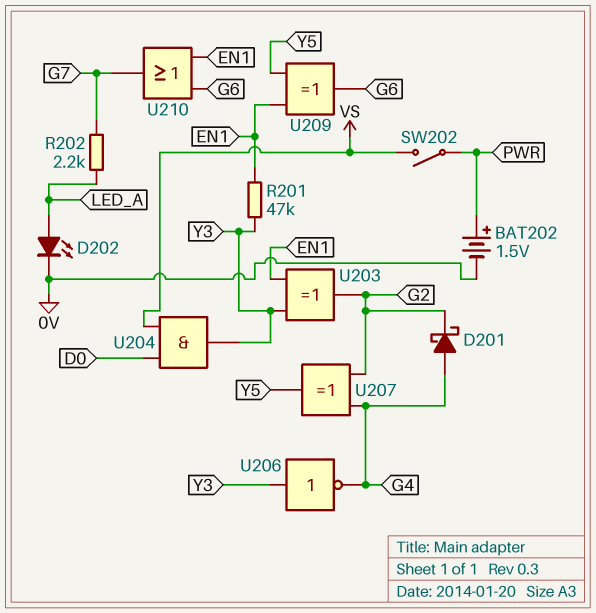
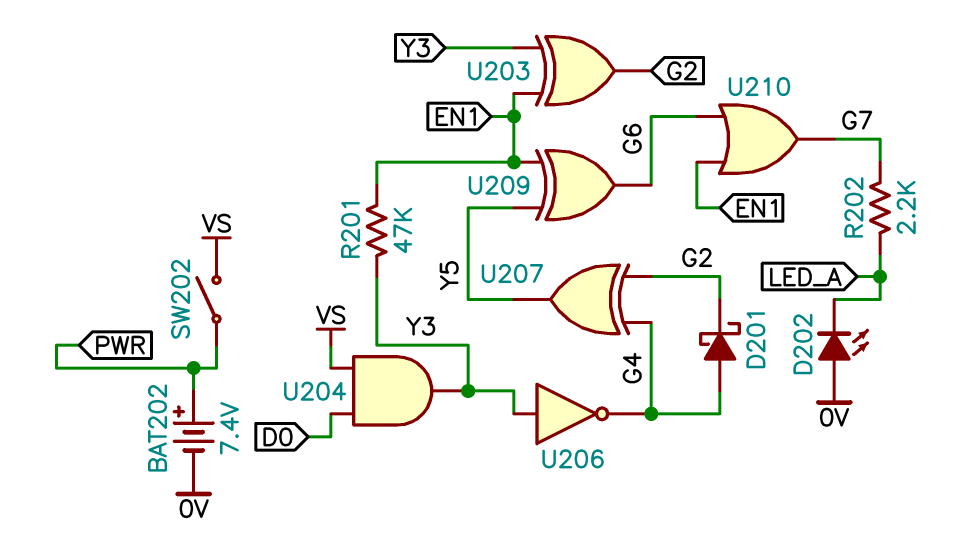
BAT202: 1.5V (plus PWR, minus 0V) -> 7.4V (plus PWR, minus 0V)
D202: LED (A LED_A, K 0V) -> LED (A 0V, K LED_A)

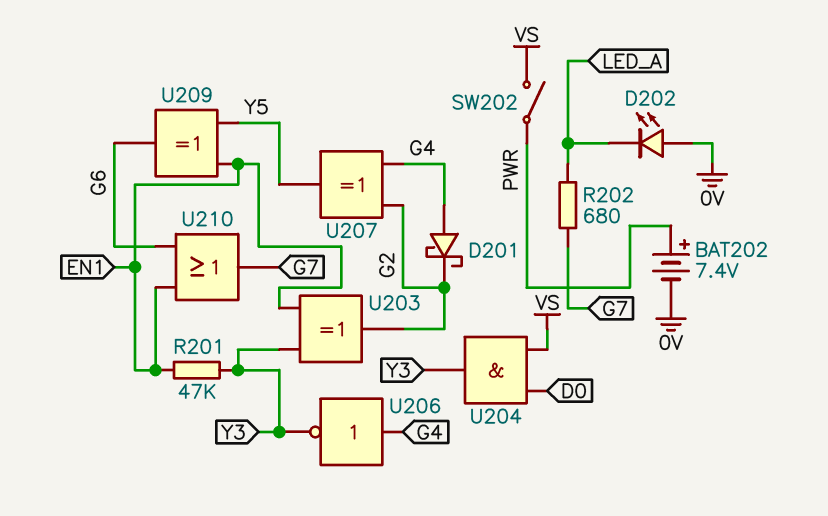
R202: 2.2k (G7, LED_A) -> 680 (G7, LED_A)
U206: NOT (in Y3, out G4) -> NOT (in G4, out Y3)

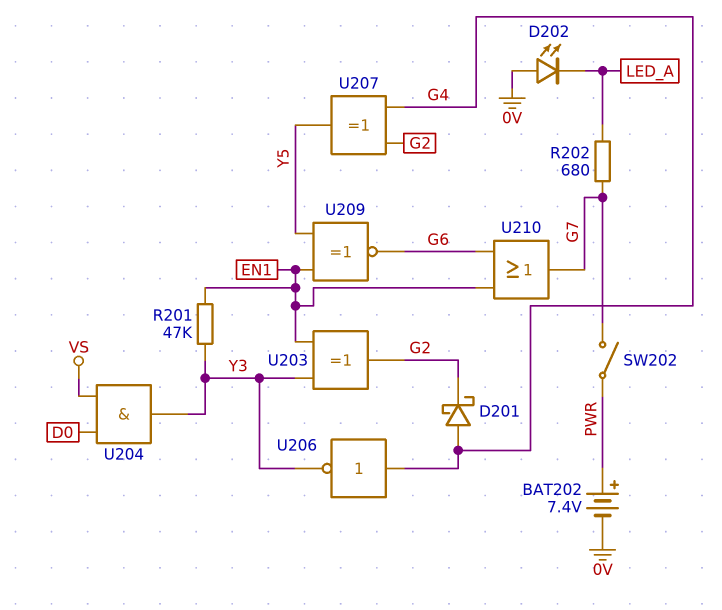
SW202: switch (PWR, VS) -> switch (G7, PWR)
U209: XOR (in EN1, in Y5, out G6) -> XNOR (in EN1, in Y5, out G6)

